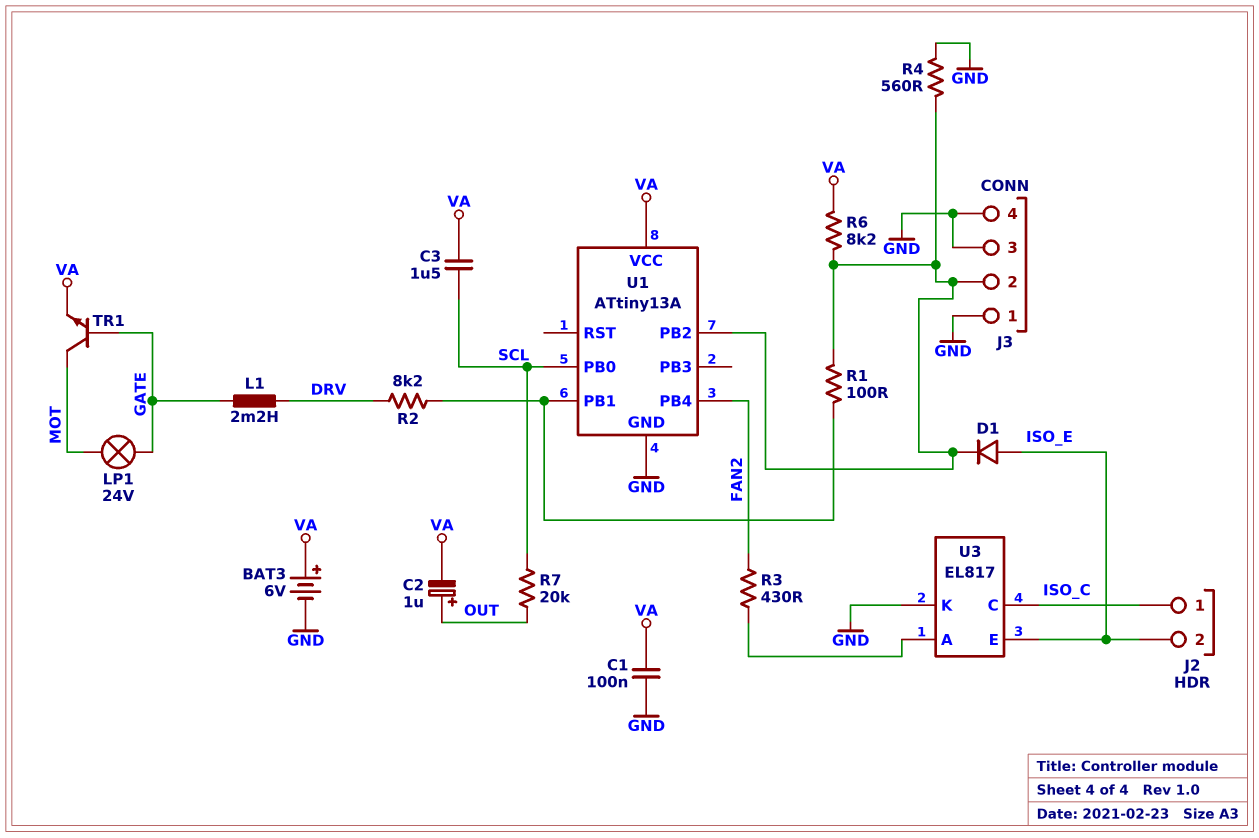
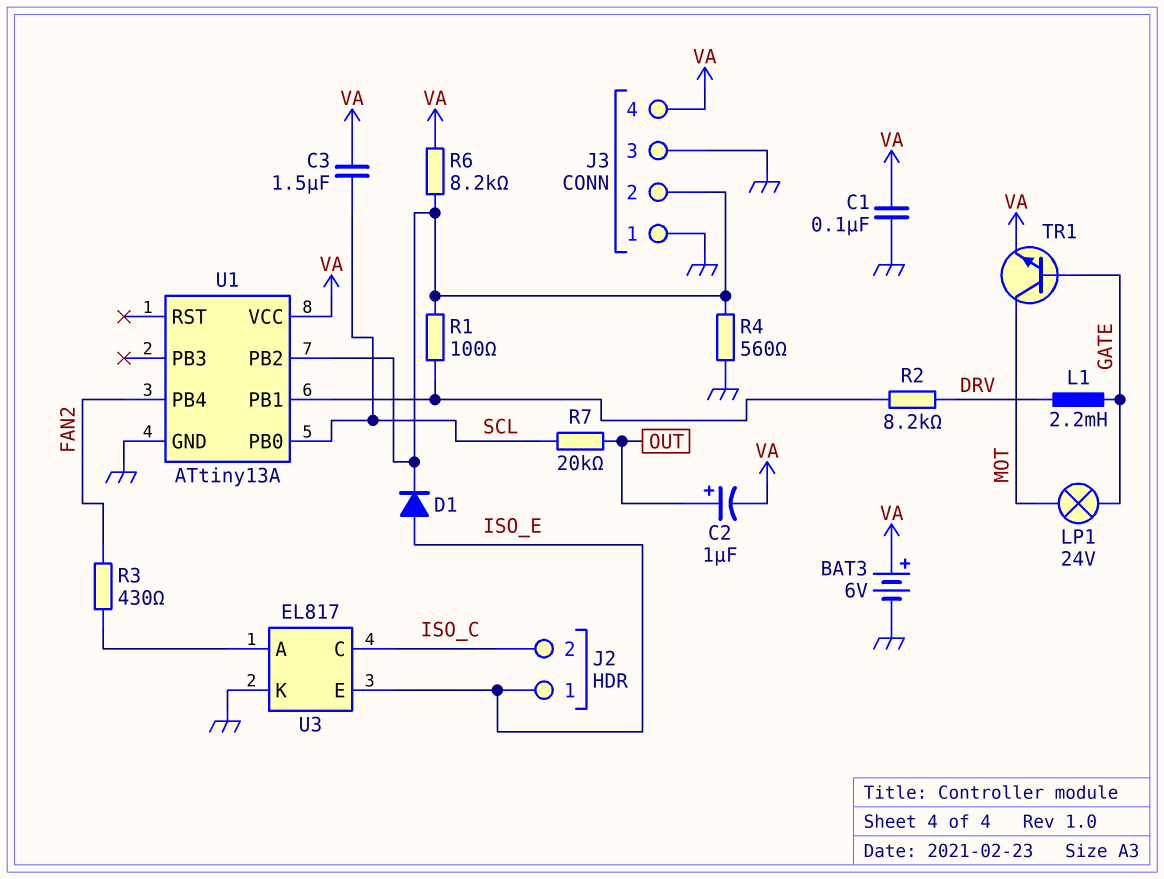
J2 pin 1: ISO_C -> ISO_E
J2 pin 2: ISO_E -> ISO_C
J3 pin 4: GND -> VA

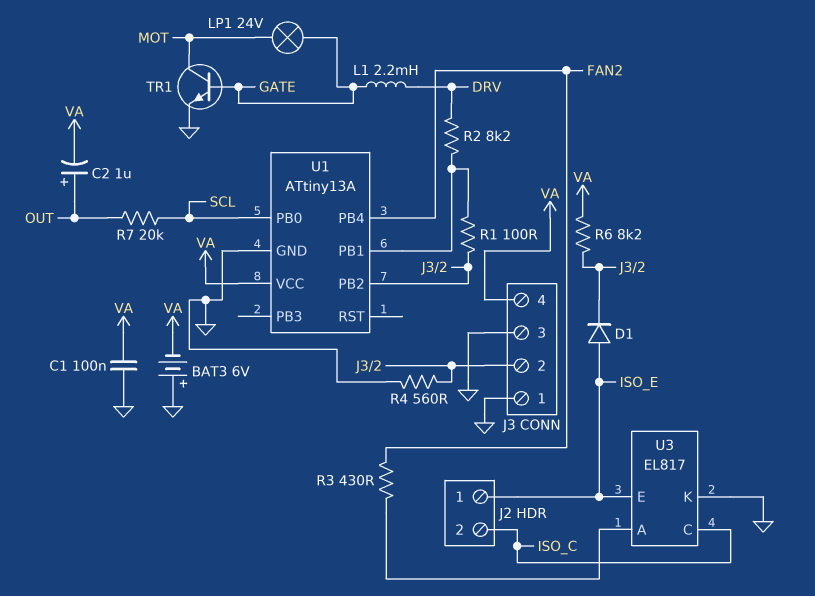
BAT3: 6V (plus VA, minus GND) -> 6V (plus GND, minus VA)
C3: 1.5uF (SCL, VA) -> none
TR1: NPN (B GATE, C MOT, E VA) -> NPN (B GATE, C MOT, E GND)

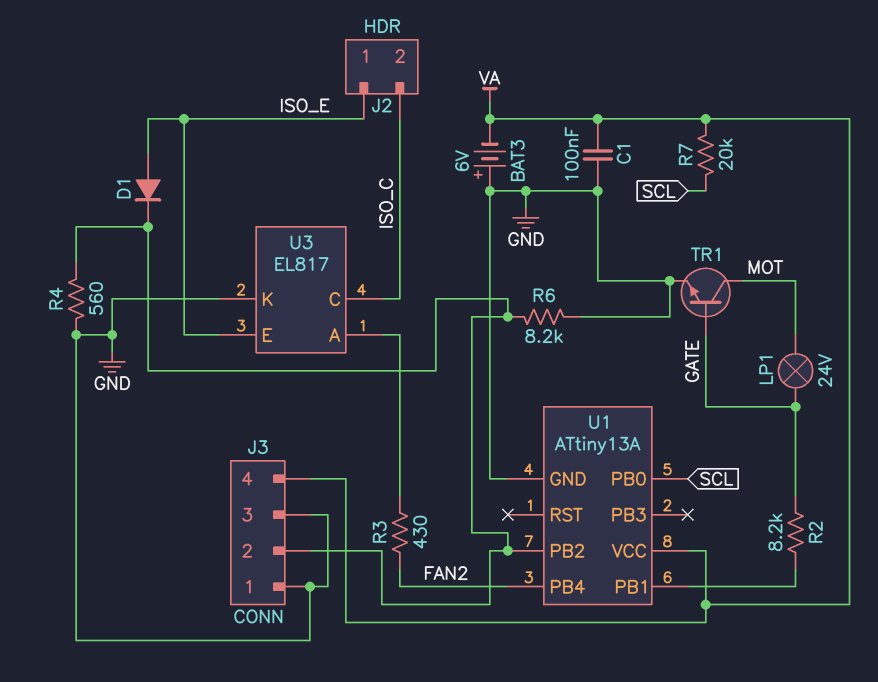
C2: 1uF (plus OUT, minus VA) -> none
L1: 2.2mH (DRV, GATE) -> none
R1: 100 (J3/2, U1/PB1) -> none
R2: 8.2k (DRV, U1/PB1) -> 8.2k (GATE, U1/PB1)
R6: 8.2k (J3/2, VA) -> 8.2k (GND, J3/2)
R7: 20k (OUT, SCL) -> 20k (SCL, VA)

